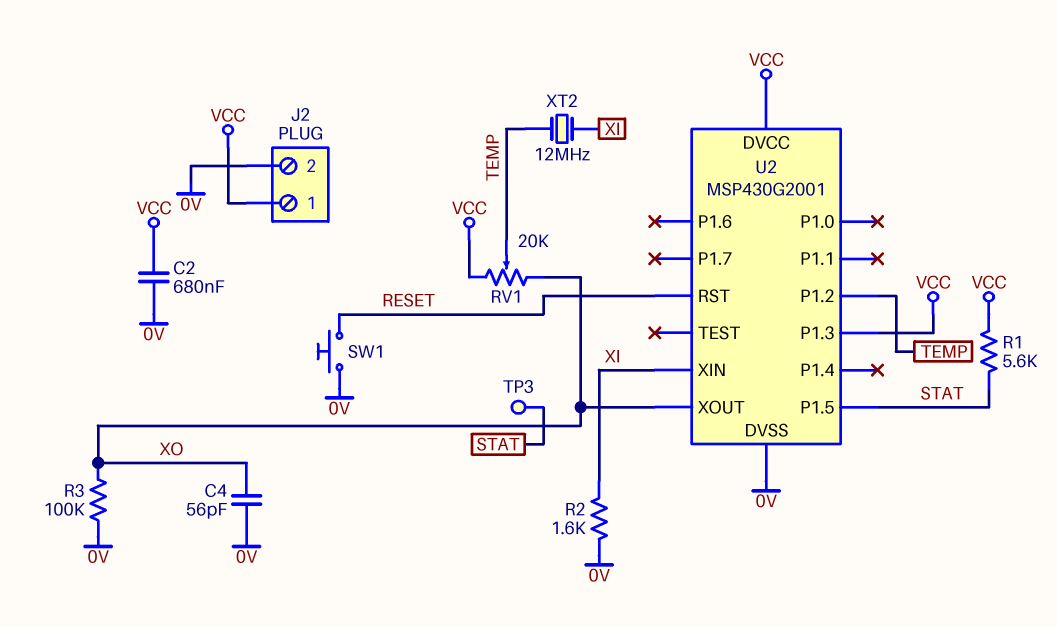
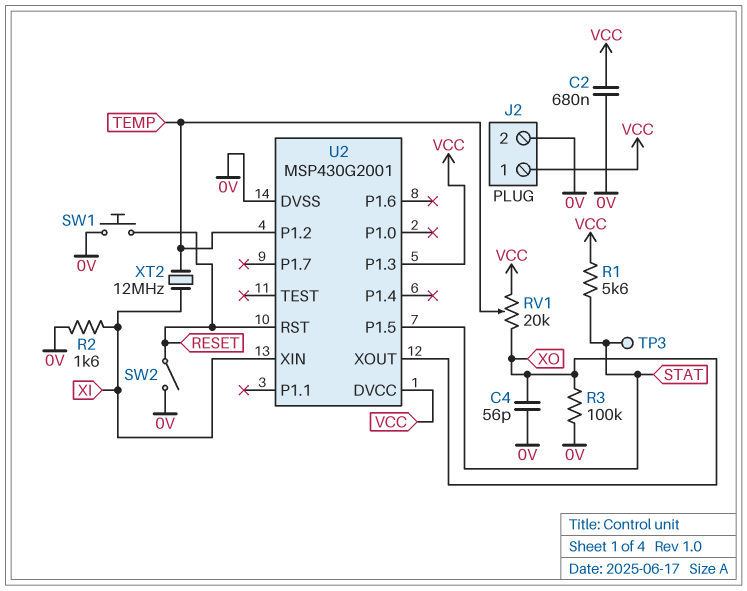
SW2: none -> switch (0V, RESET)

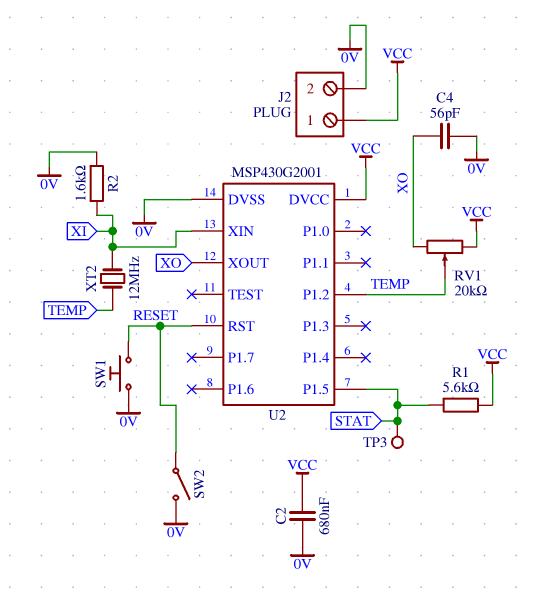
R3: 100k (0V, XO) -> none
U2 pin P1.3: VCC -> none

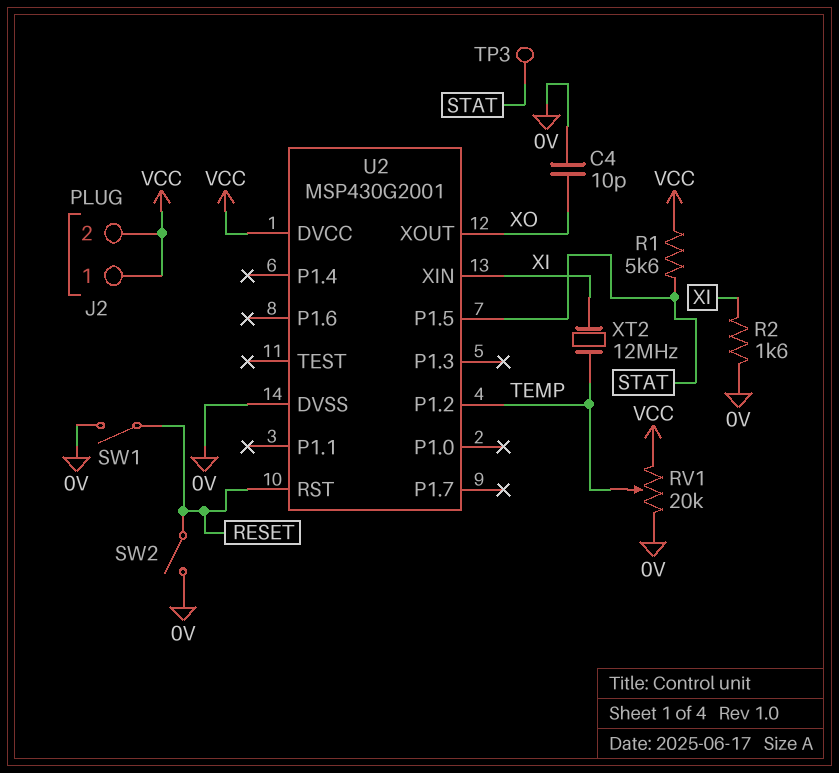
C2: 680nF (0V, VCC) -> none
C4: 56pF (0V, XO) -> 10pF (0V, XO)
J2 pin 2: 0V -> VCC
RV1: 20k (VCC, XO, wiper TEMP) -> 20k (0V, VCC, wiper TEMP)
SW1: button (0V, RESET) -> switch (0V, RESET)

